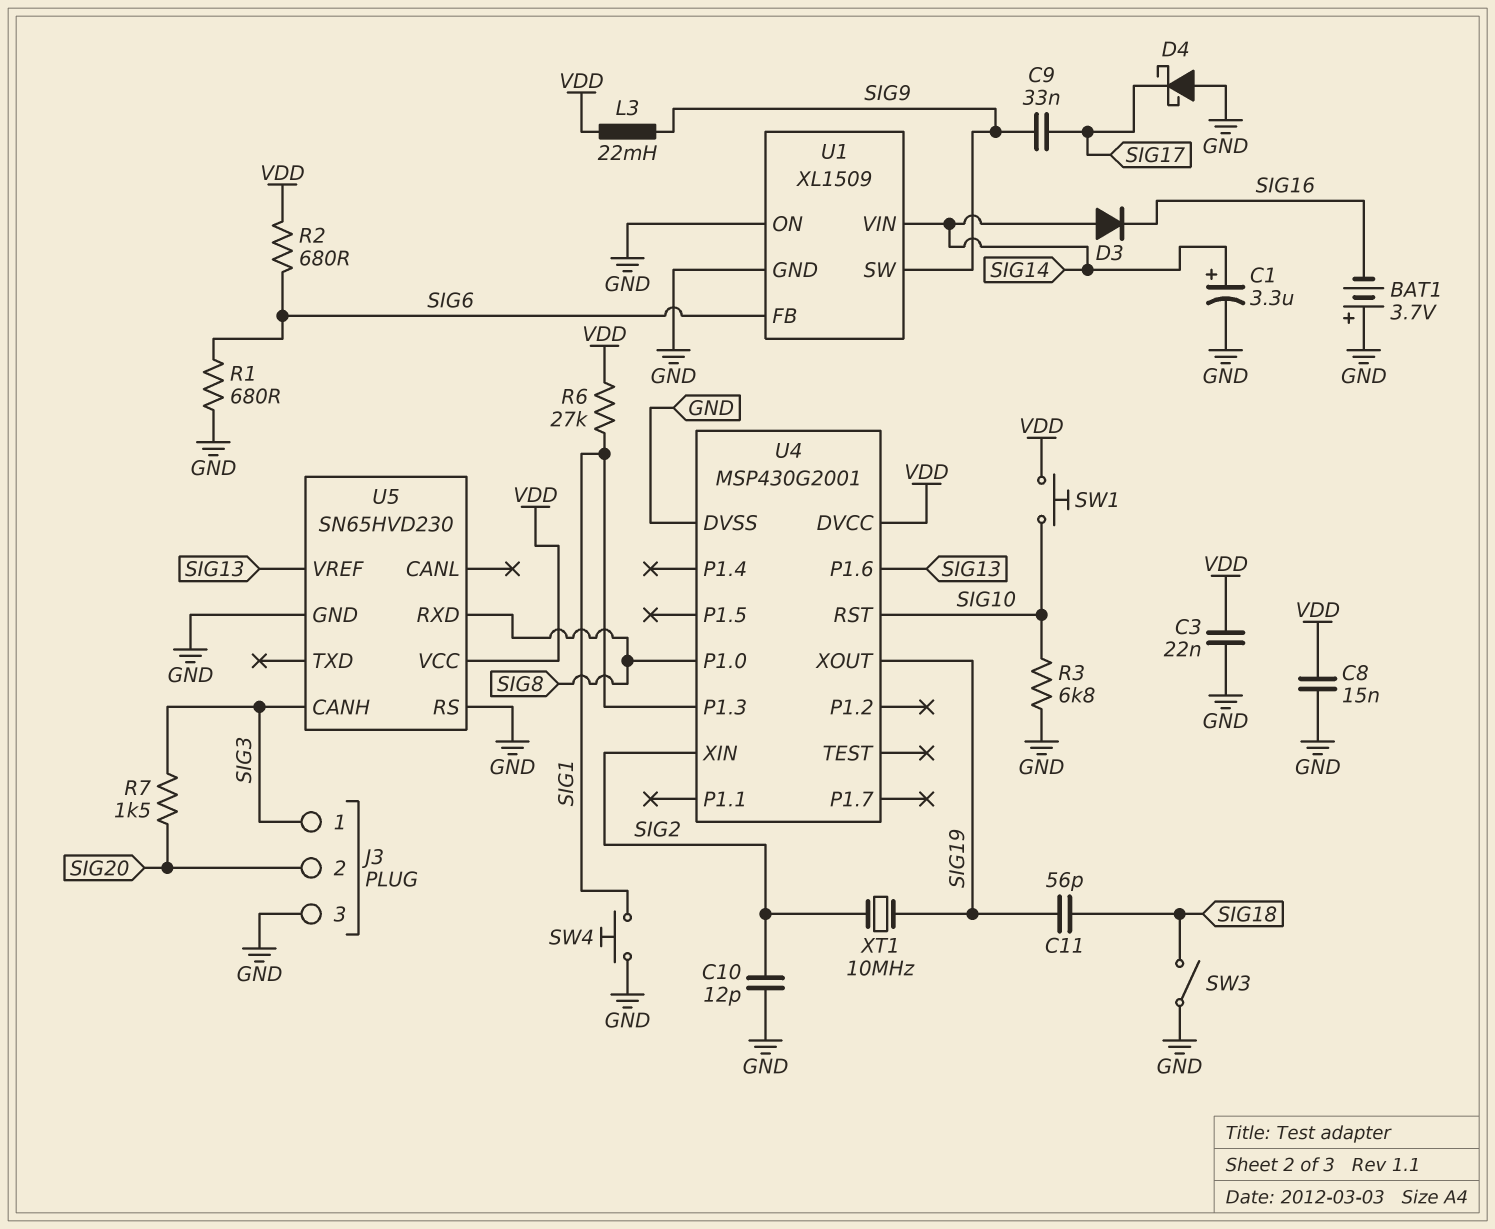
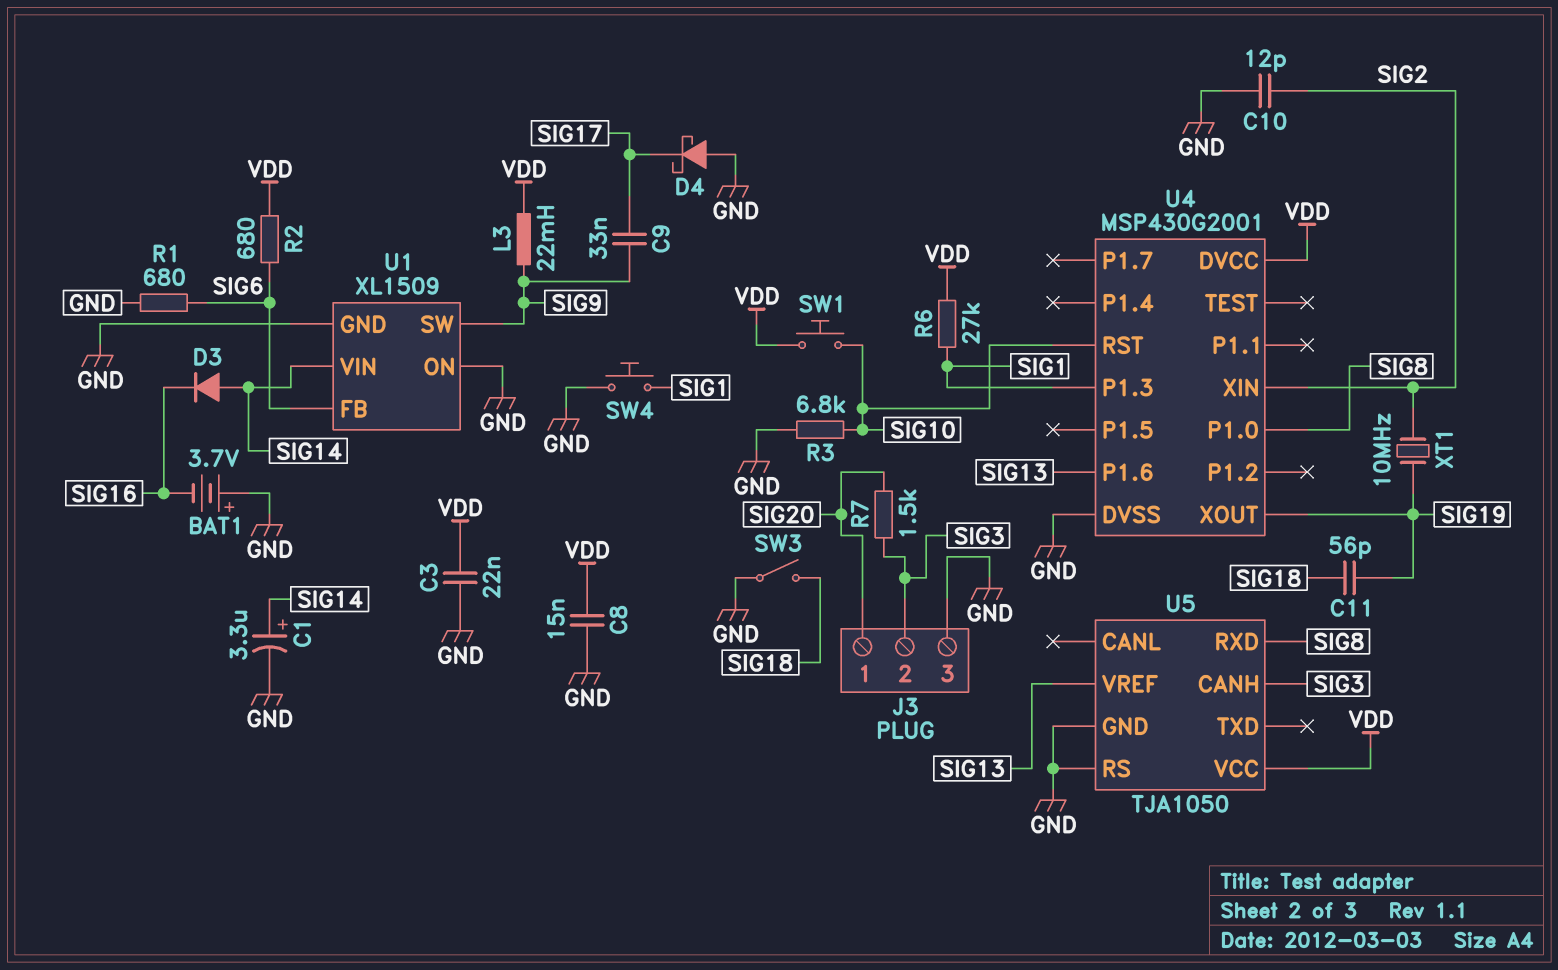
J3 pin 1: SIG3 -> SIG20
J3 pin 2: SIG20 -> SIG3
U5: SN65HVD230 -> TJA1050

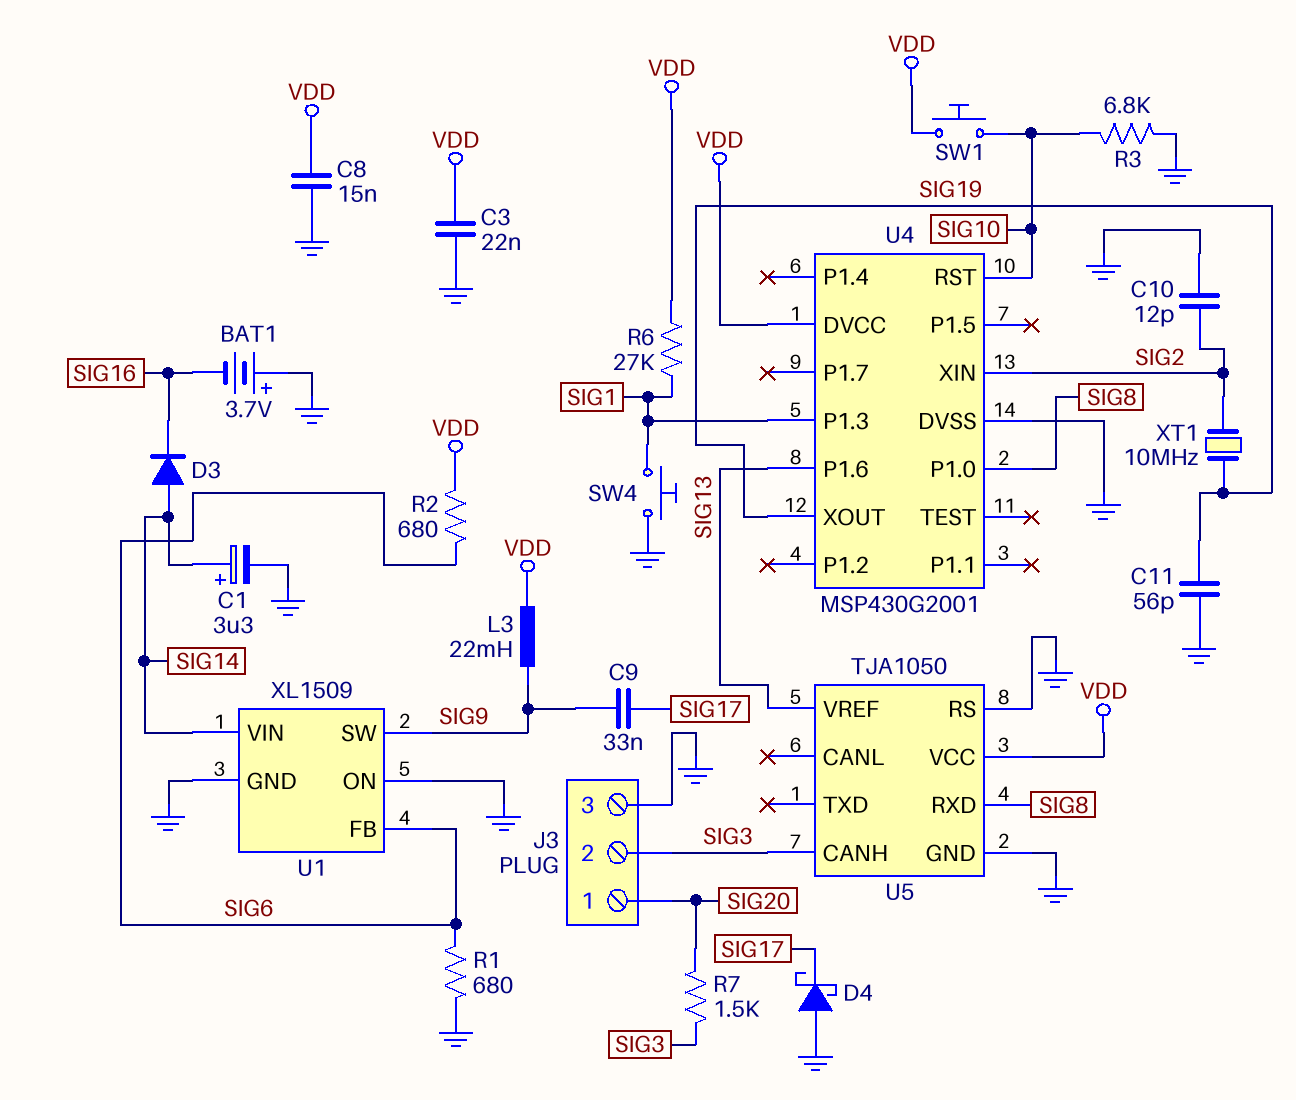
C11: 56pF (SIG18, SIG19) -> 56pF (GND, SIG19)
SW3: switch (GND, SIG18) -> none

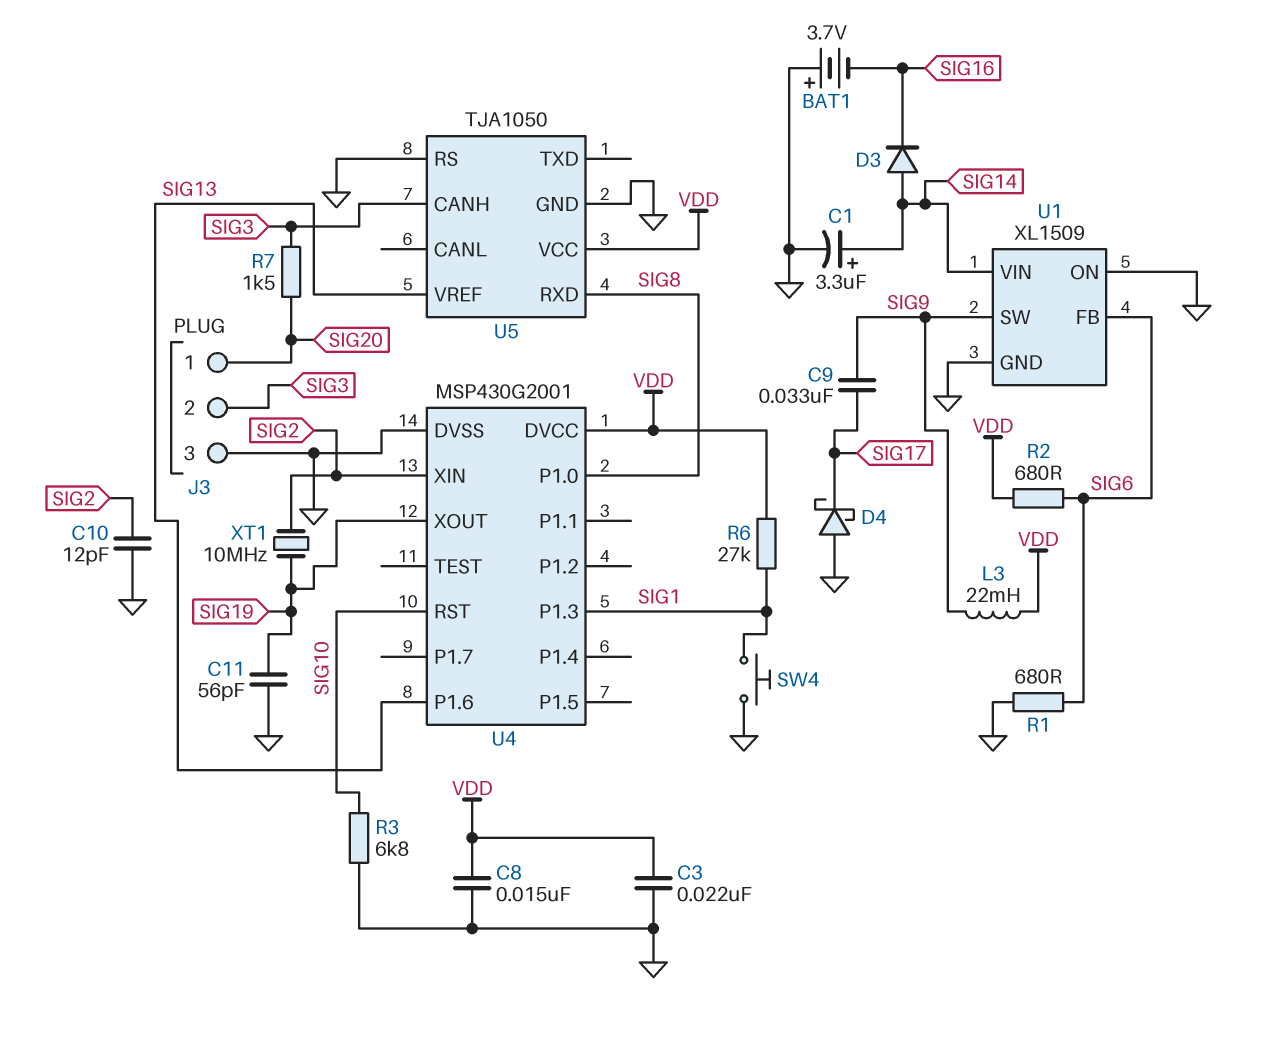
SW1: button (SIG10, VDD) -> none

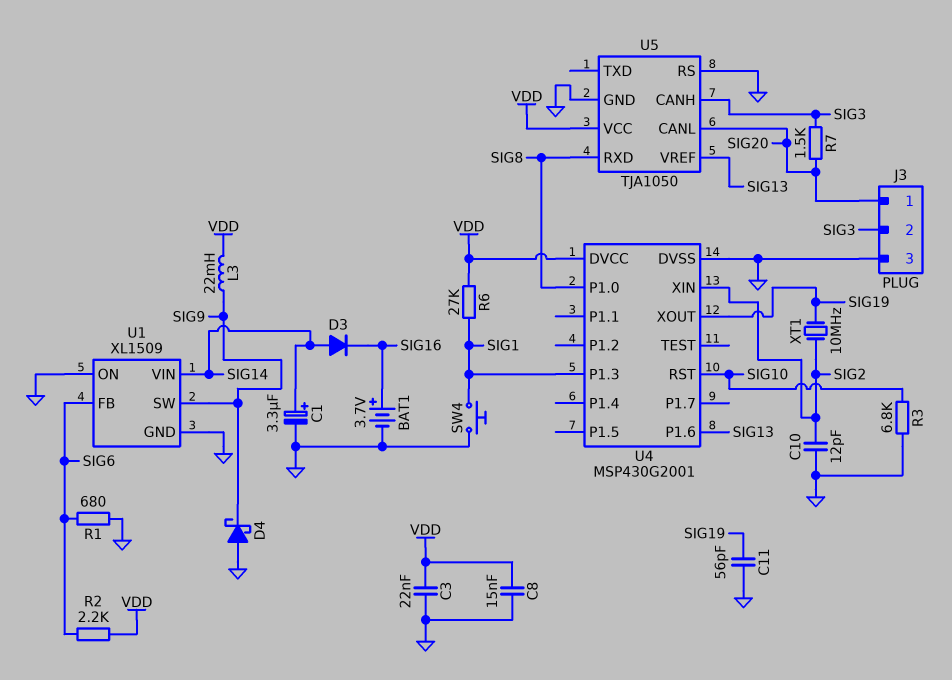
BAT1: 3.7V (plus GND, minus SIG16) -> 3.7V (plus SIG16, minus GND)
C9: 33nF (SIG9, SIG17) -> none
D4: schottky (A GND, K SIG17) -> schottky (A GND, K SIG9)
R2: 680 (SIG6, VDD) -> 2.2k (SIG6, VDD)
U5 pin CANL: none -> SIG20

